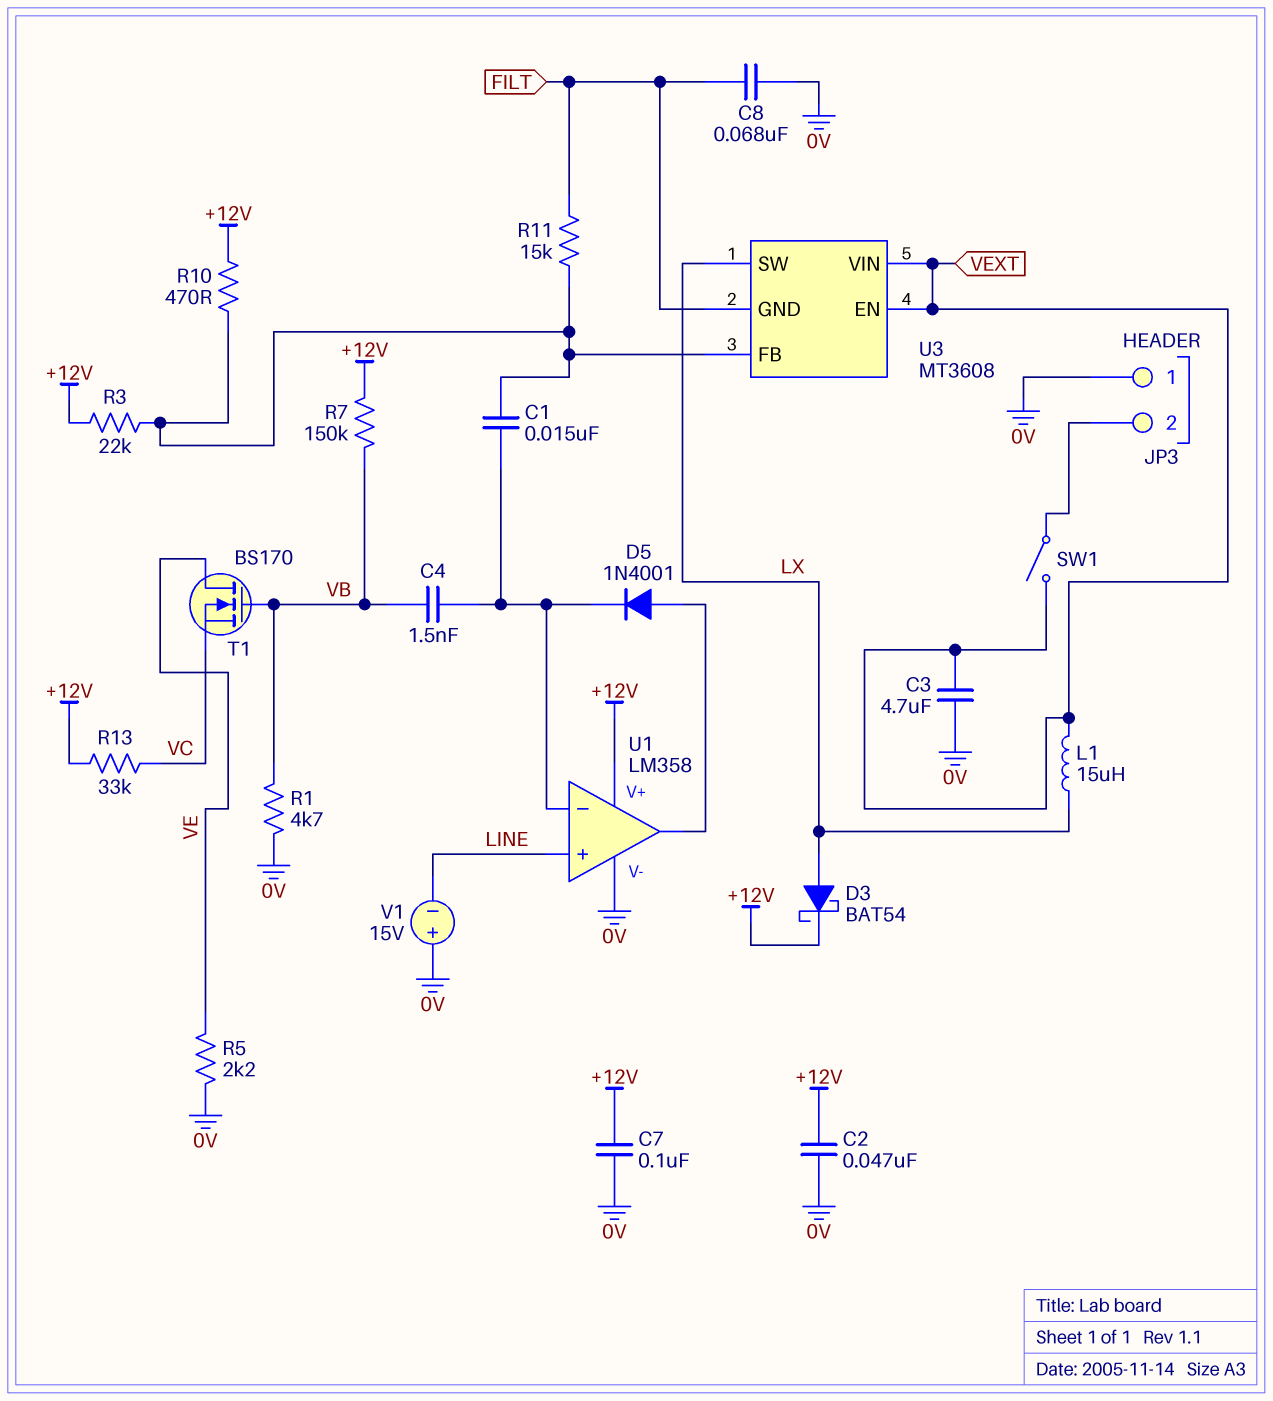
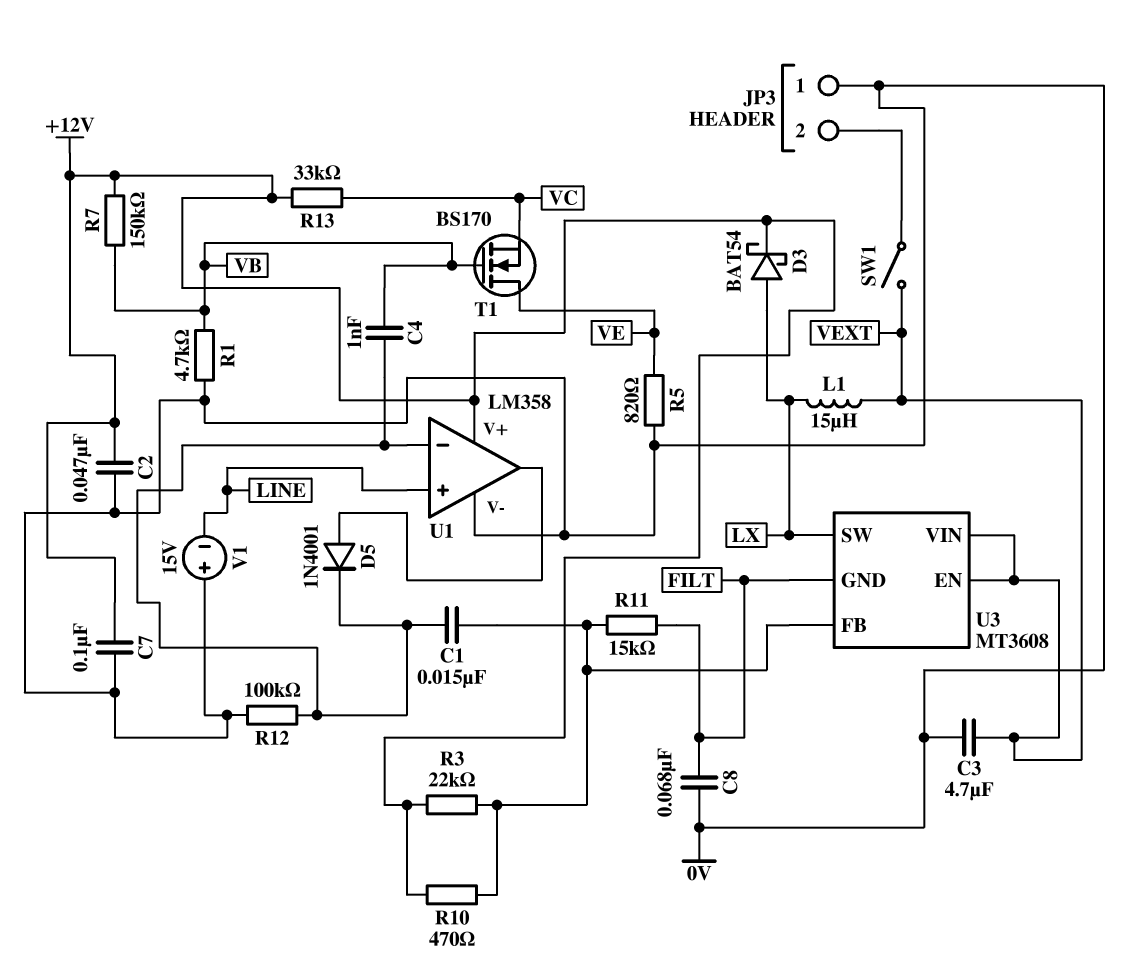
C4: 1.5nF (U1/in-, VB) -> 1nF (U1/in-, VB)
R5: 2.2k (0V, VE) -> 820 (0V, VE)
R12: none -> 100k (0V, U1/in-)

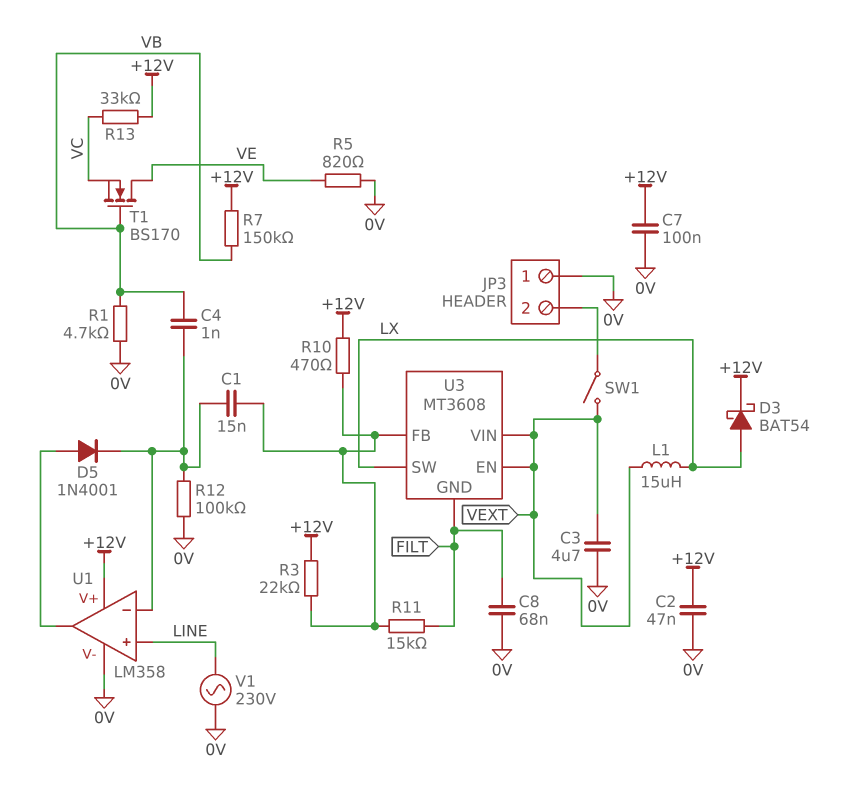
V1: 15V (plus 0V, minus LINE) -> AC 230V (0V, LINE)

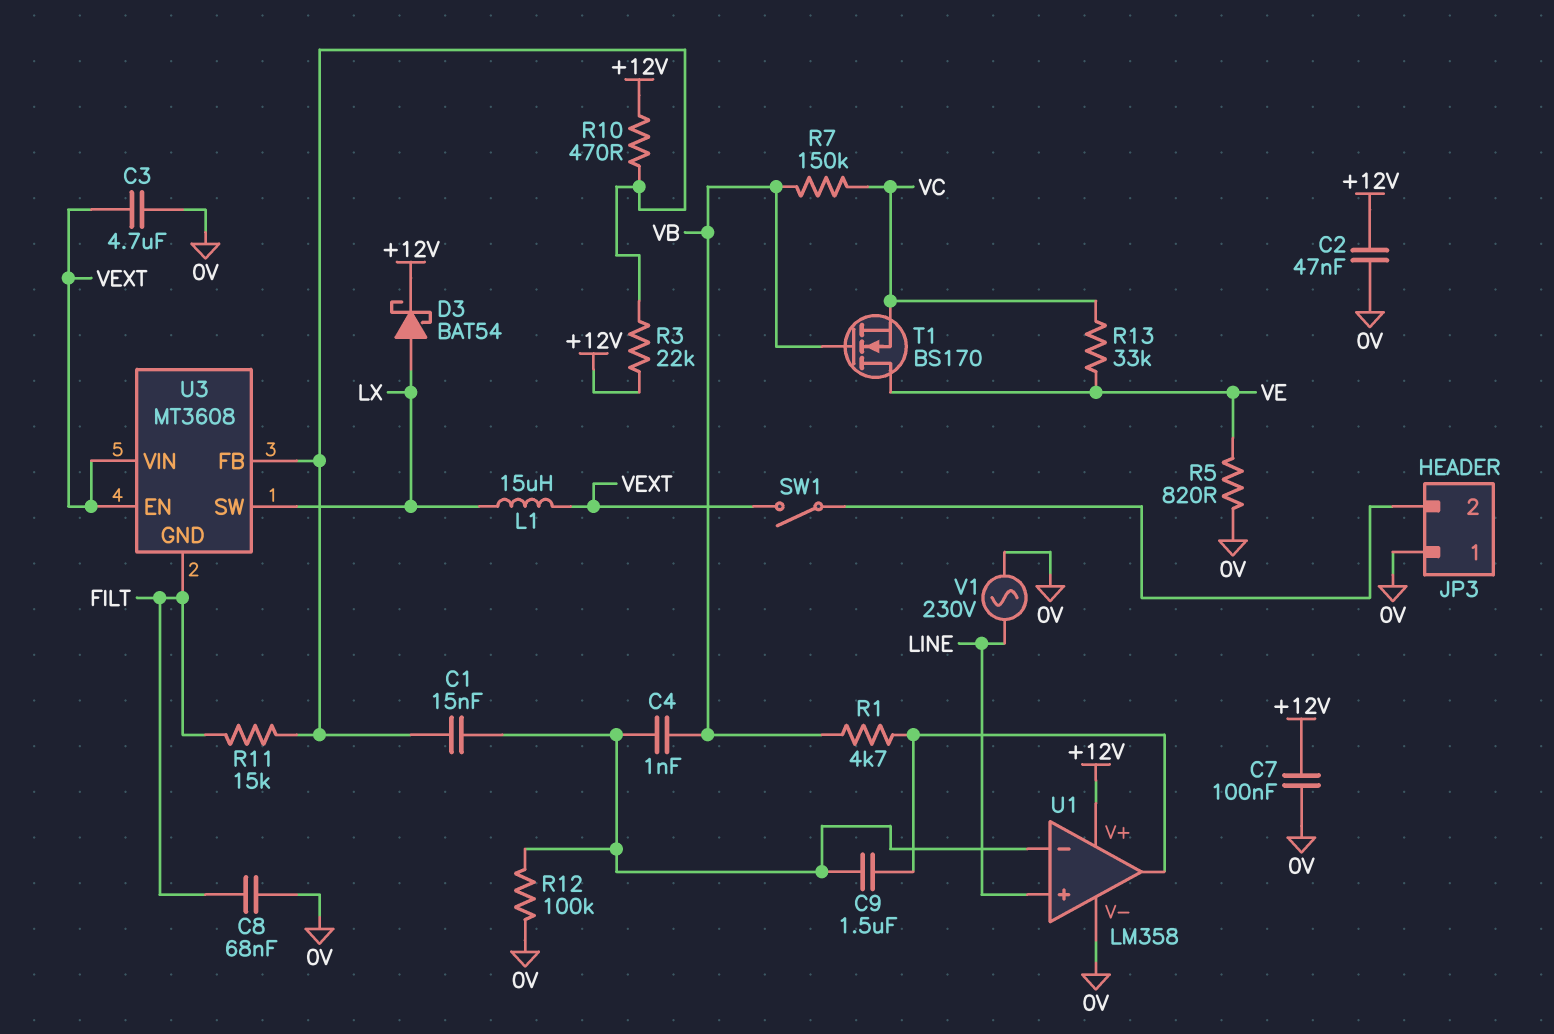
C9: none -> 1.5uF (U1/in-, U1/out)
D5: diode 1N4001 (A U1/out, K U1/in-) -> none
R1: 4.7k (0V, VB) -> 4.7k (U1/out, VB)
R7: 150k (+12V, VB) -> 150k (VB, VC)
R13: 33k (+12V, VC) -> 33k (VC, VE)

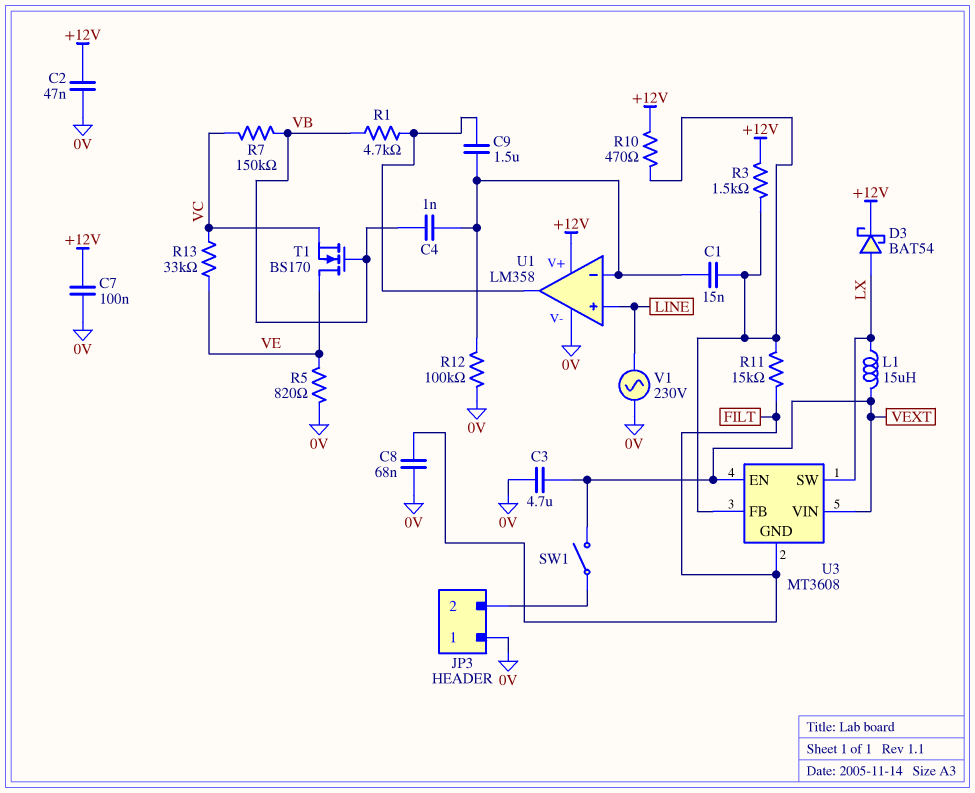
R3: 22k (+12V, U3/FB) -> 1.5k (+12V, U3/FB)

